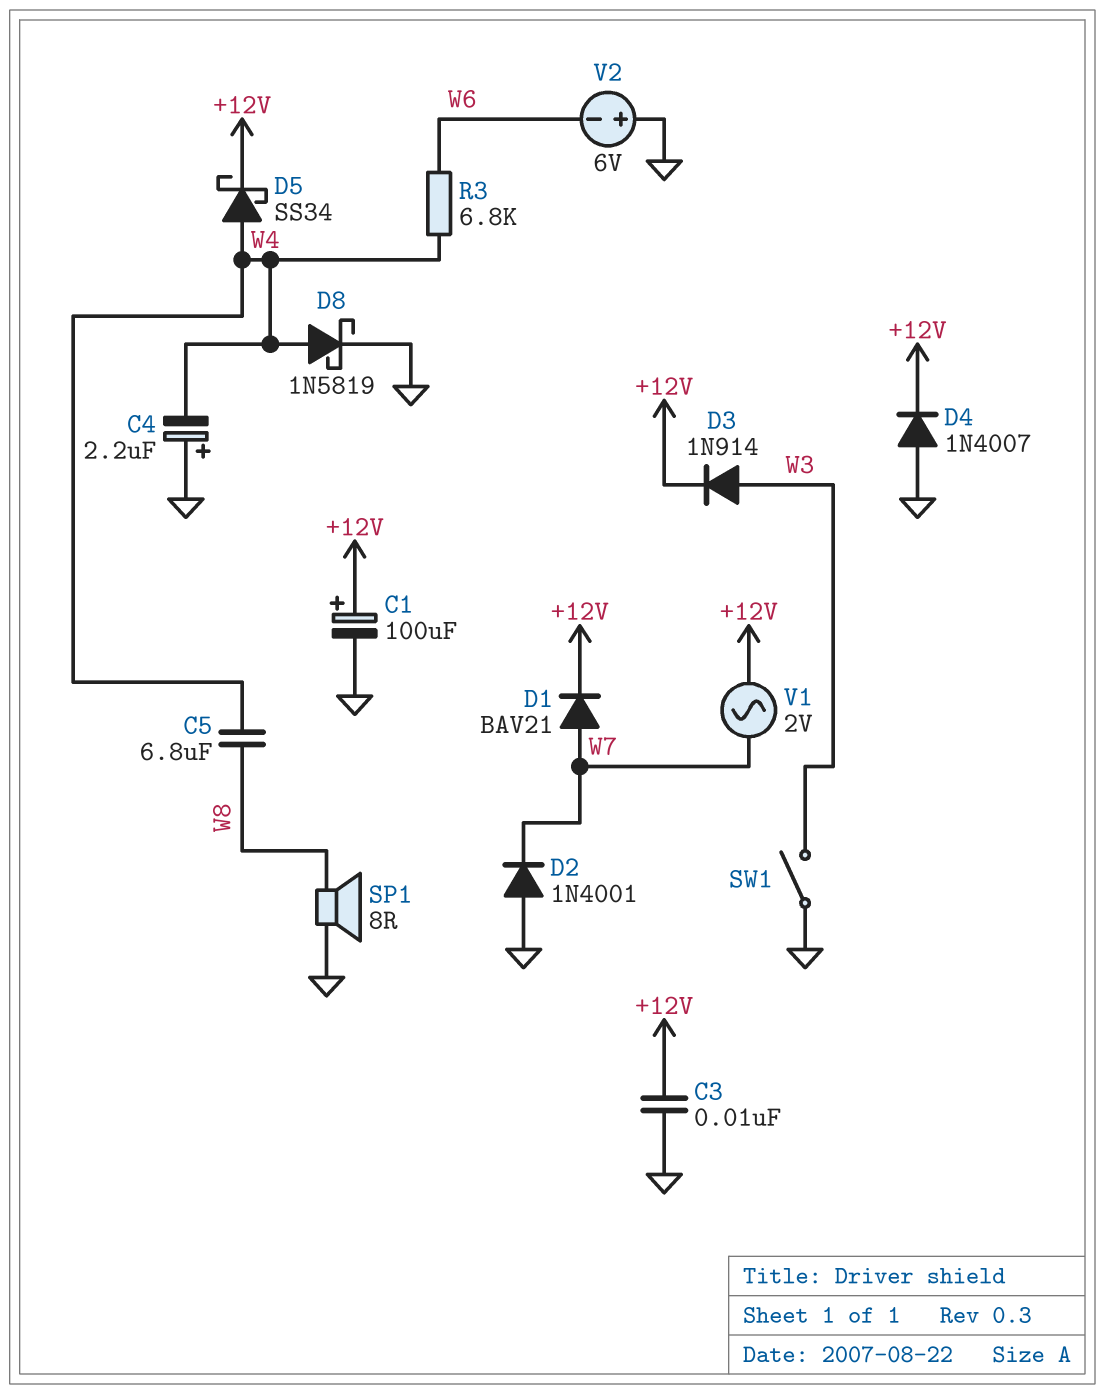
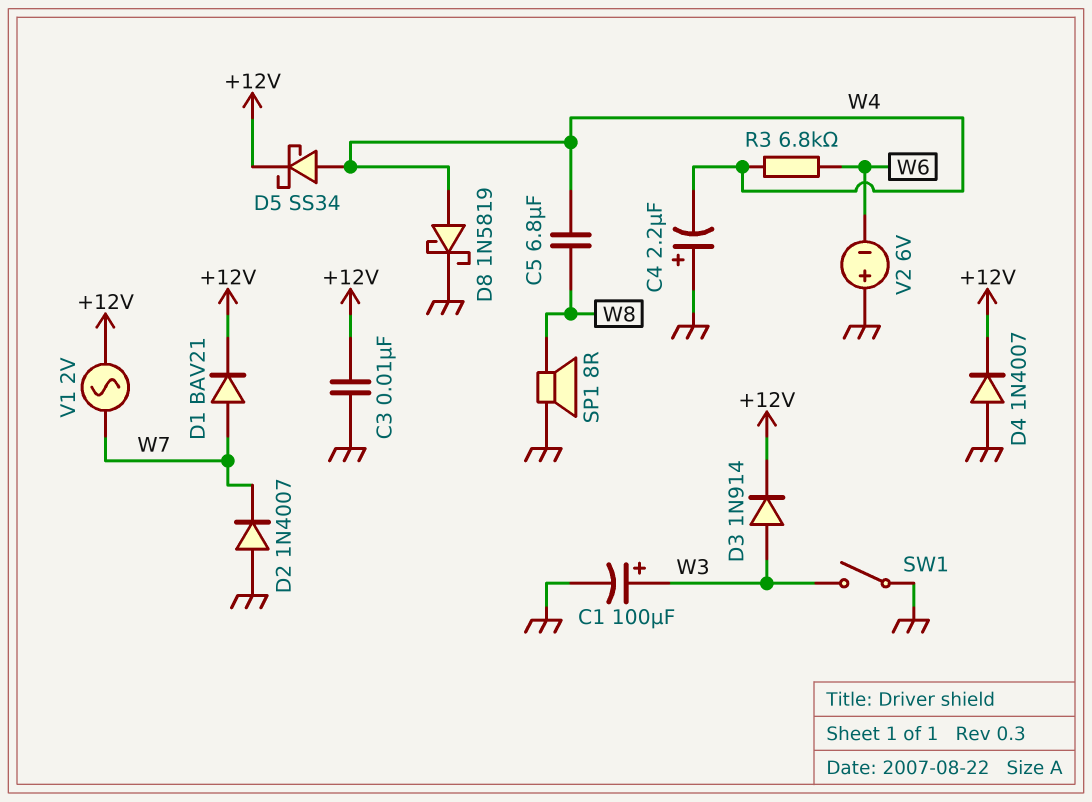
C1: 100uF (plus +12V, minus GND) -> 100uF (plus W3, minus GND)
D2: diode 1N4001 (A GND, K W7) -> diode 1N4007 (A GND, K W7)

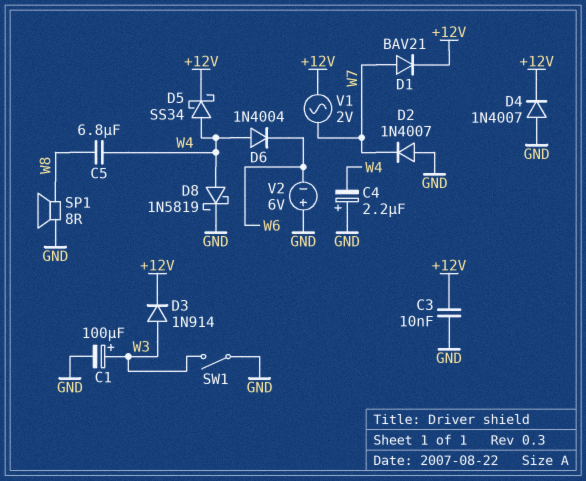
D6: none -> diode 1N4004 (A W4, K W6)
R3: 6.8k (W4, W6) -> none

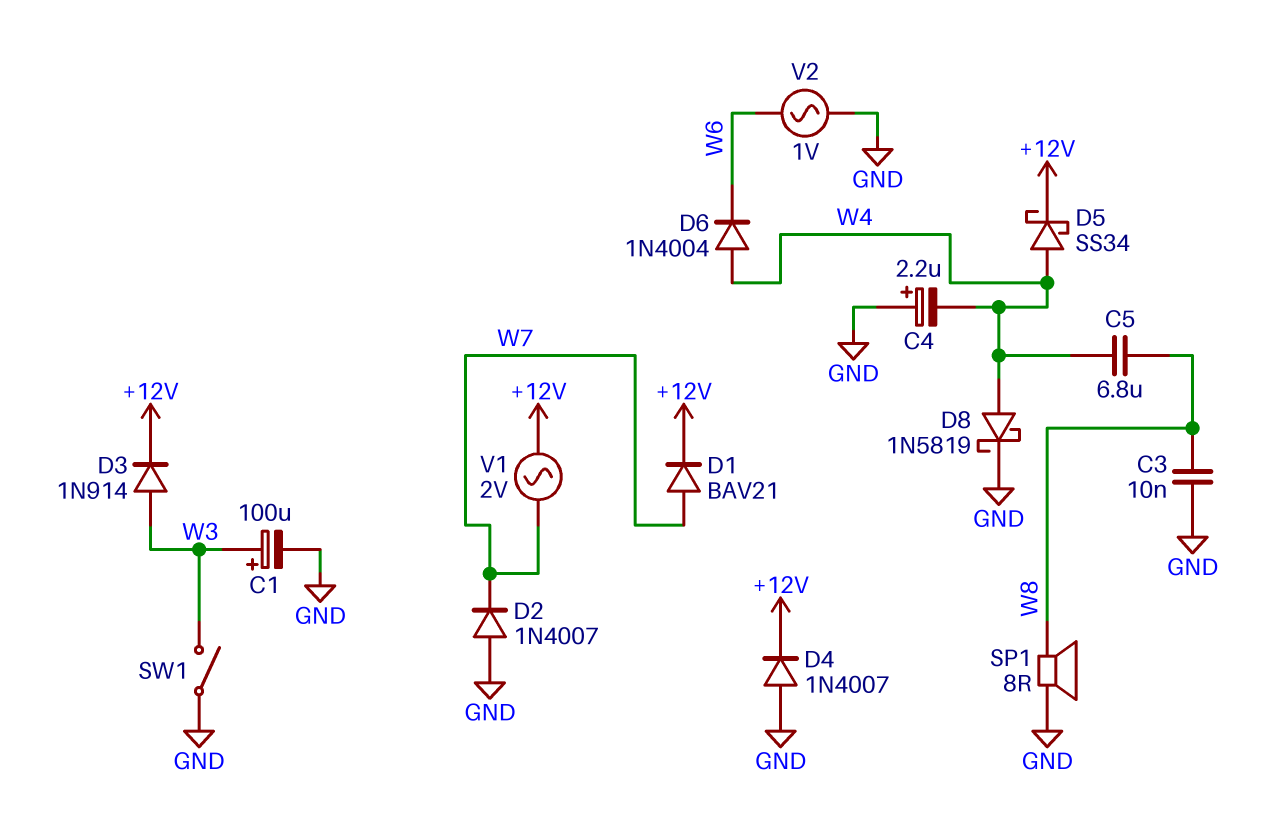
C3: 10nF (+12V, GND) -> 10nF (GND, W8)
V2: 6V (plus GND, minus W6) -> AC 1V (GND, W6)

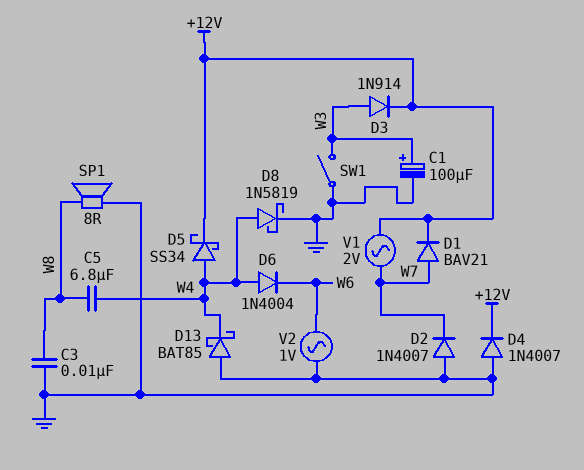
C4: 2.2uF (plus GND, minus W4) -> none
D13: none -> schottky BAT85 (A GND, K W4)

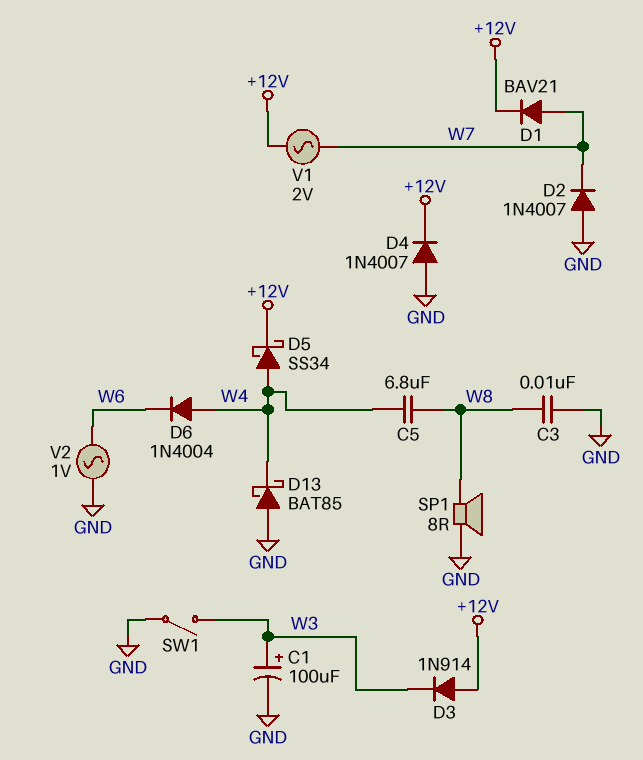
D3: diode 1N914 (A W3, K +12V) -> diode 1N914 (A +12V, K W3)
D8: schottky 1N5819 (A W4, K GND) -> none

